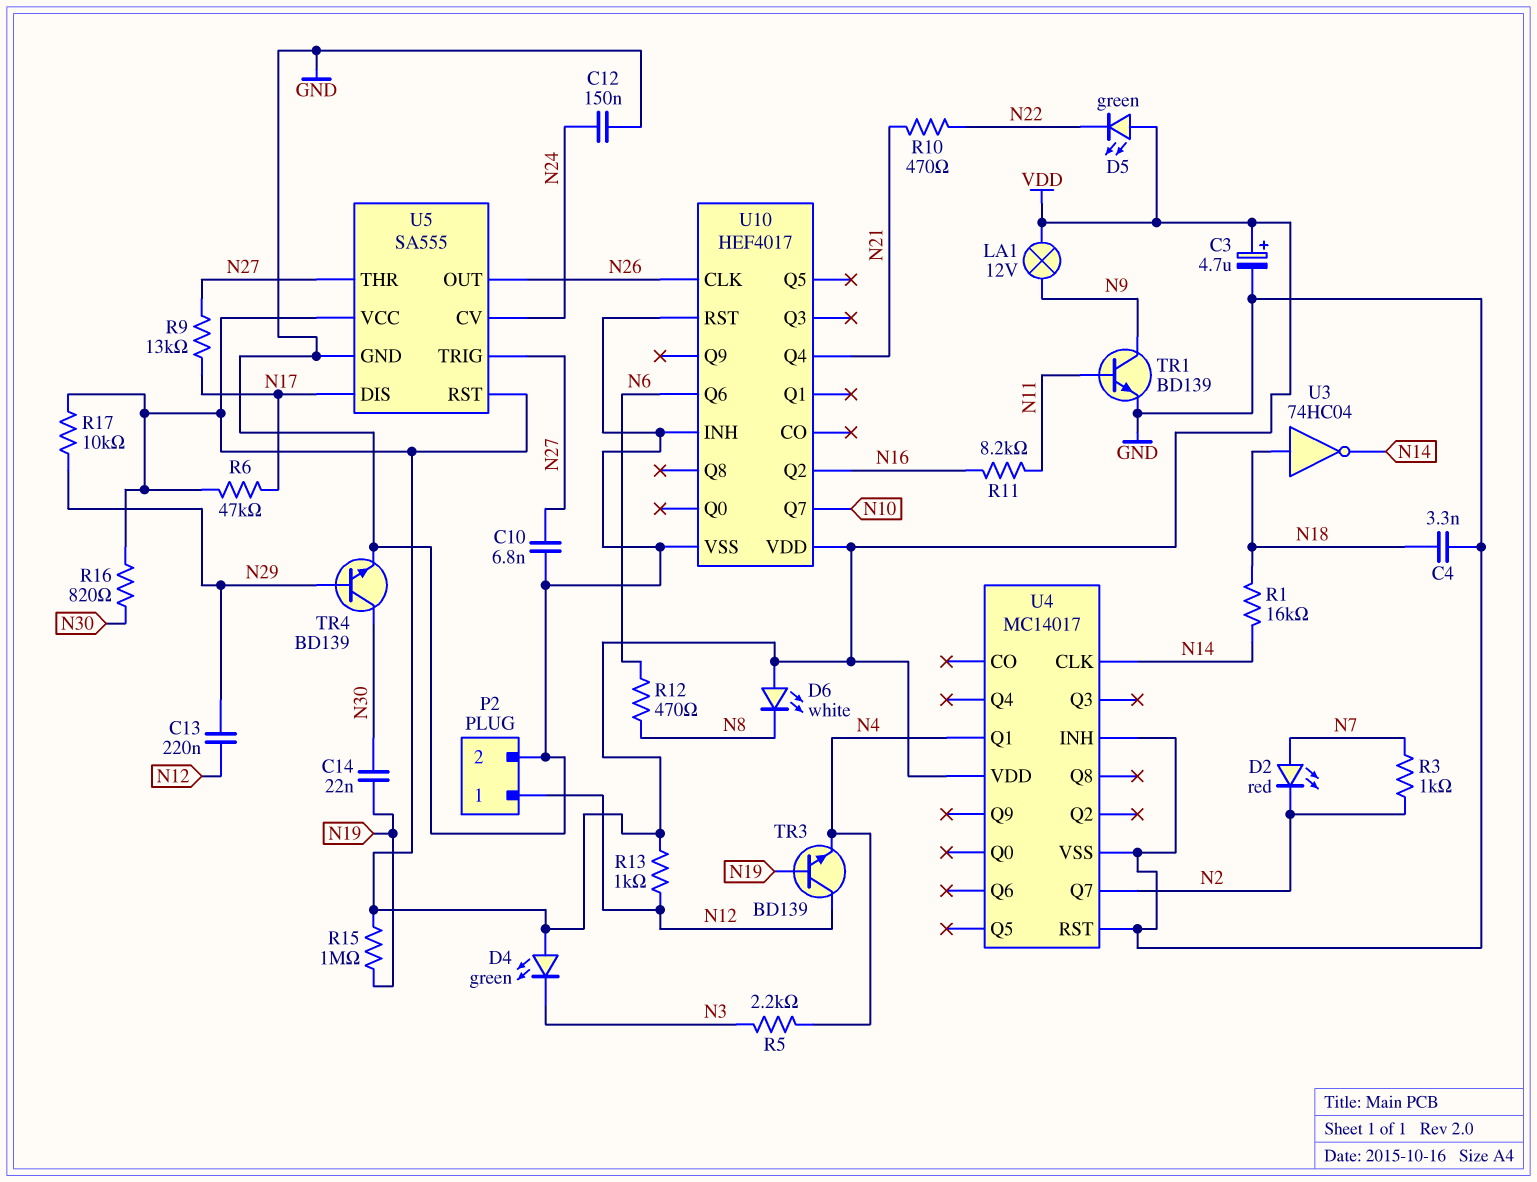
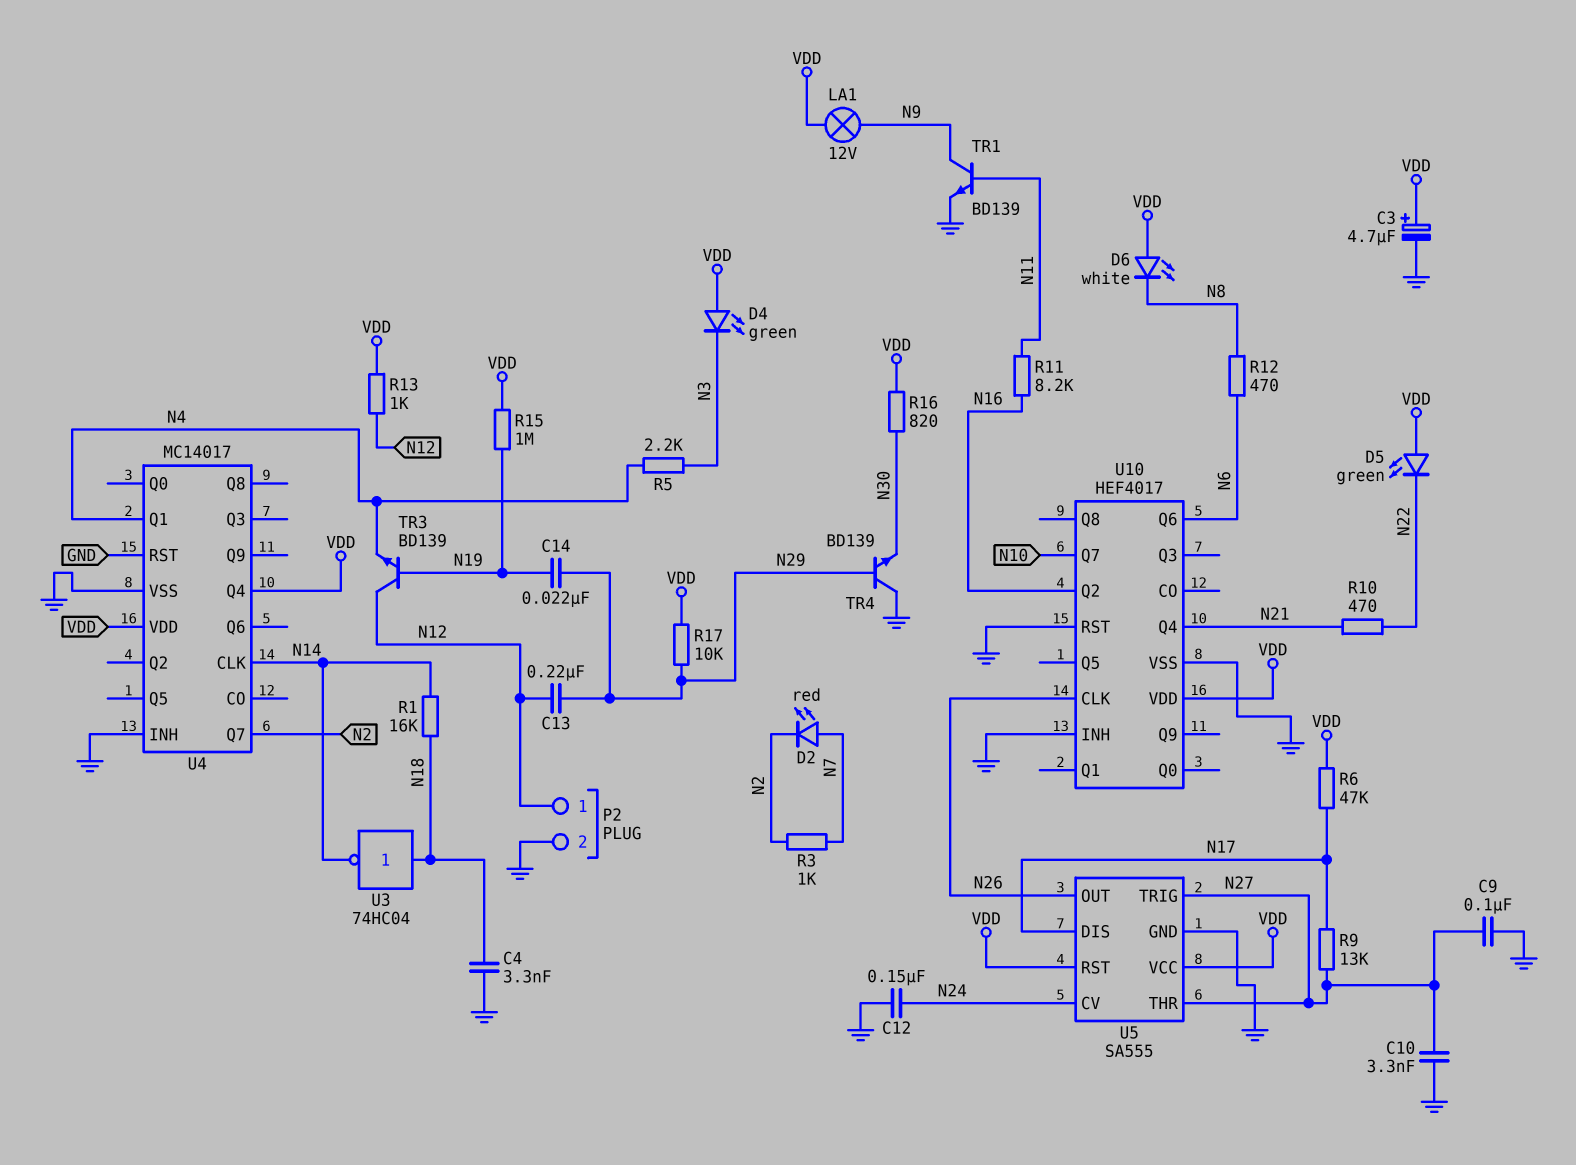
C9: none -> 100nF (GND, N27)
C10: 6.8nF (GND, N27) -> 3.3nF (GND, N27)
C14: 22nF (N19, N30) -> 22nF (N19, N29)
TR4: NPN BD139 (B N29, C N30, E GND) -> NPN BD139 (B N29, C GND, E N30)
U4 pin Q4: none -> VDD

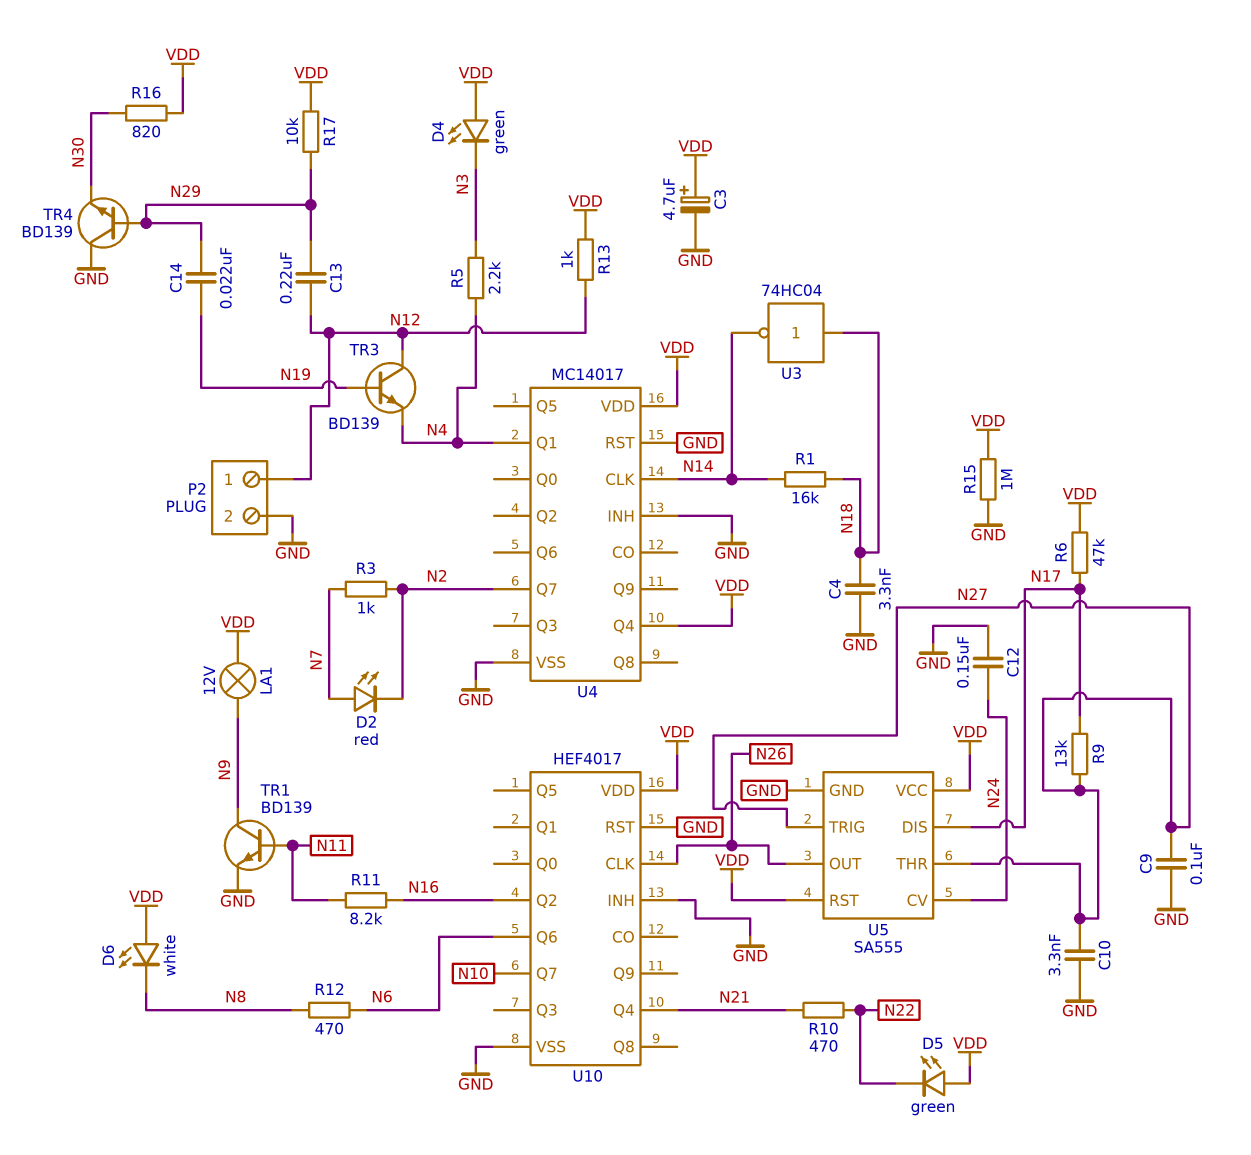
R15: 1M (N19, VDD) -> 1M (GND, VDD)

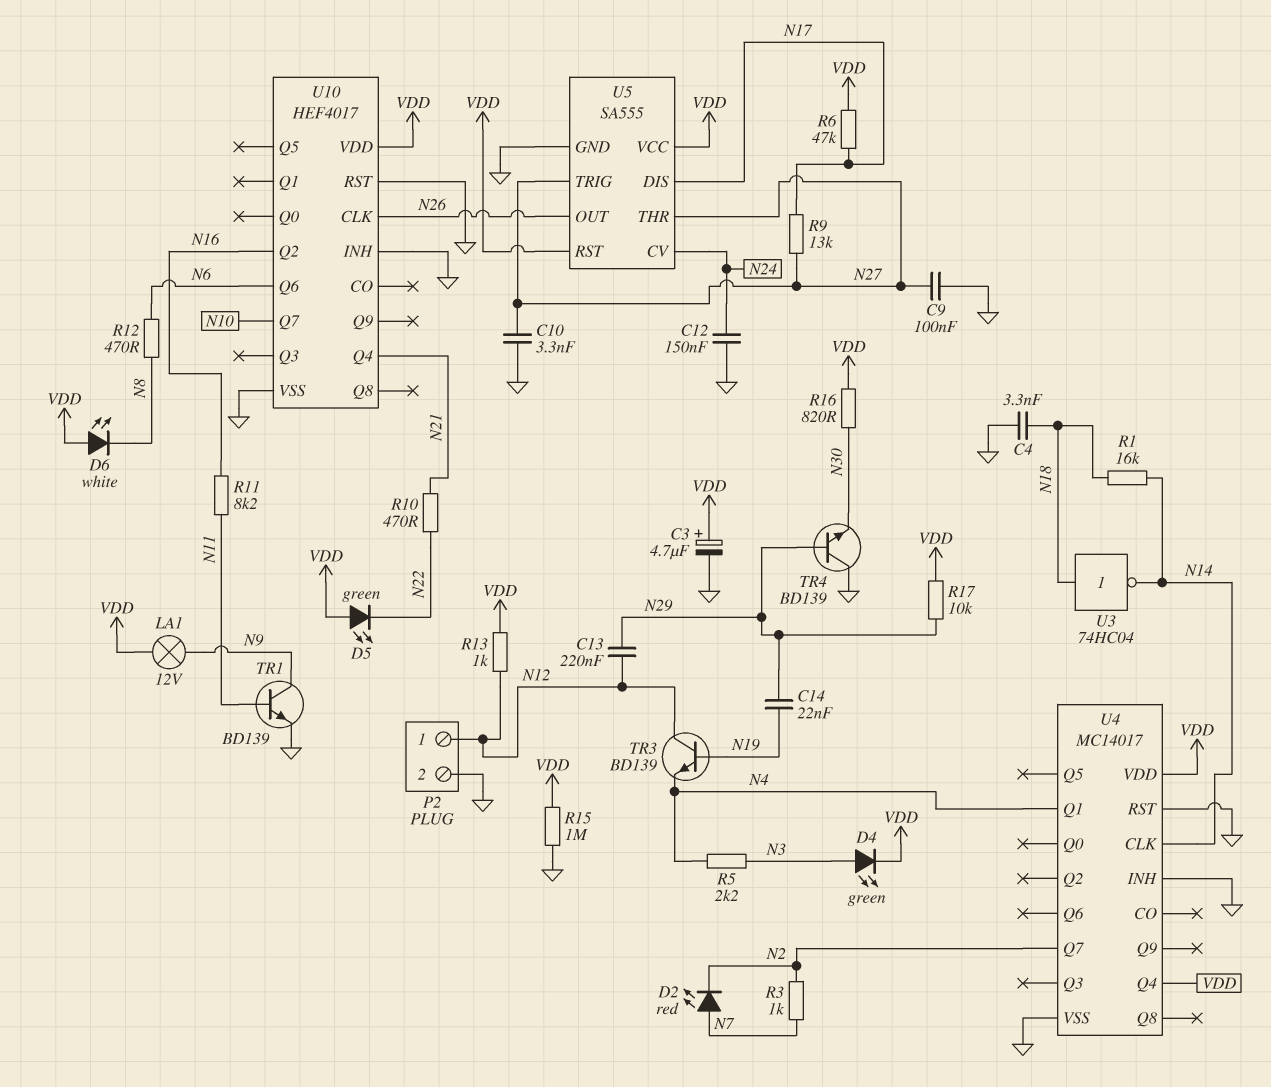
D4: LED green (A VDD, K N3) -> LED green (A N3, K VDD)

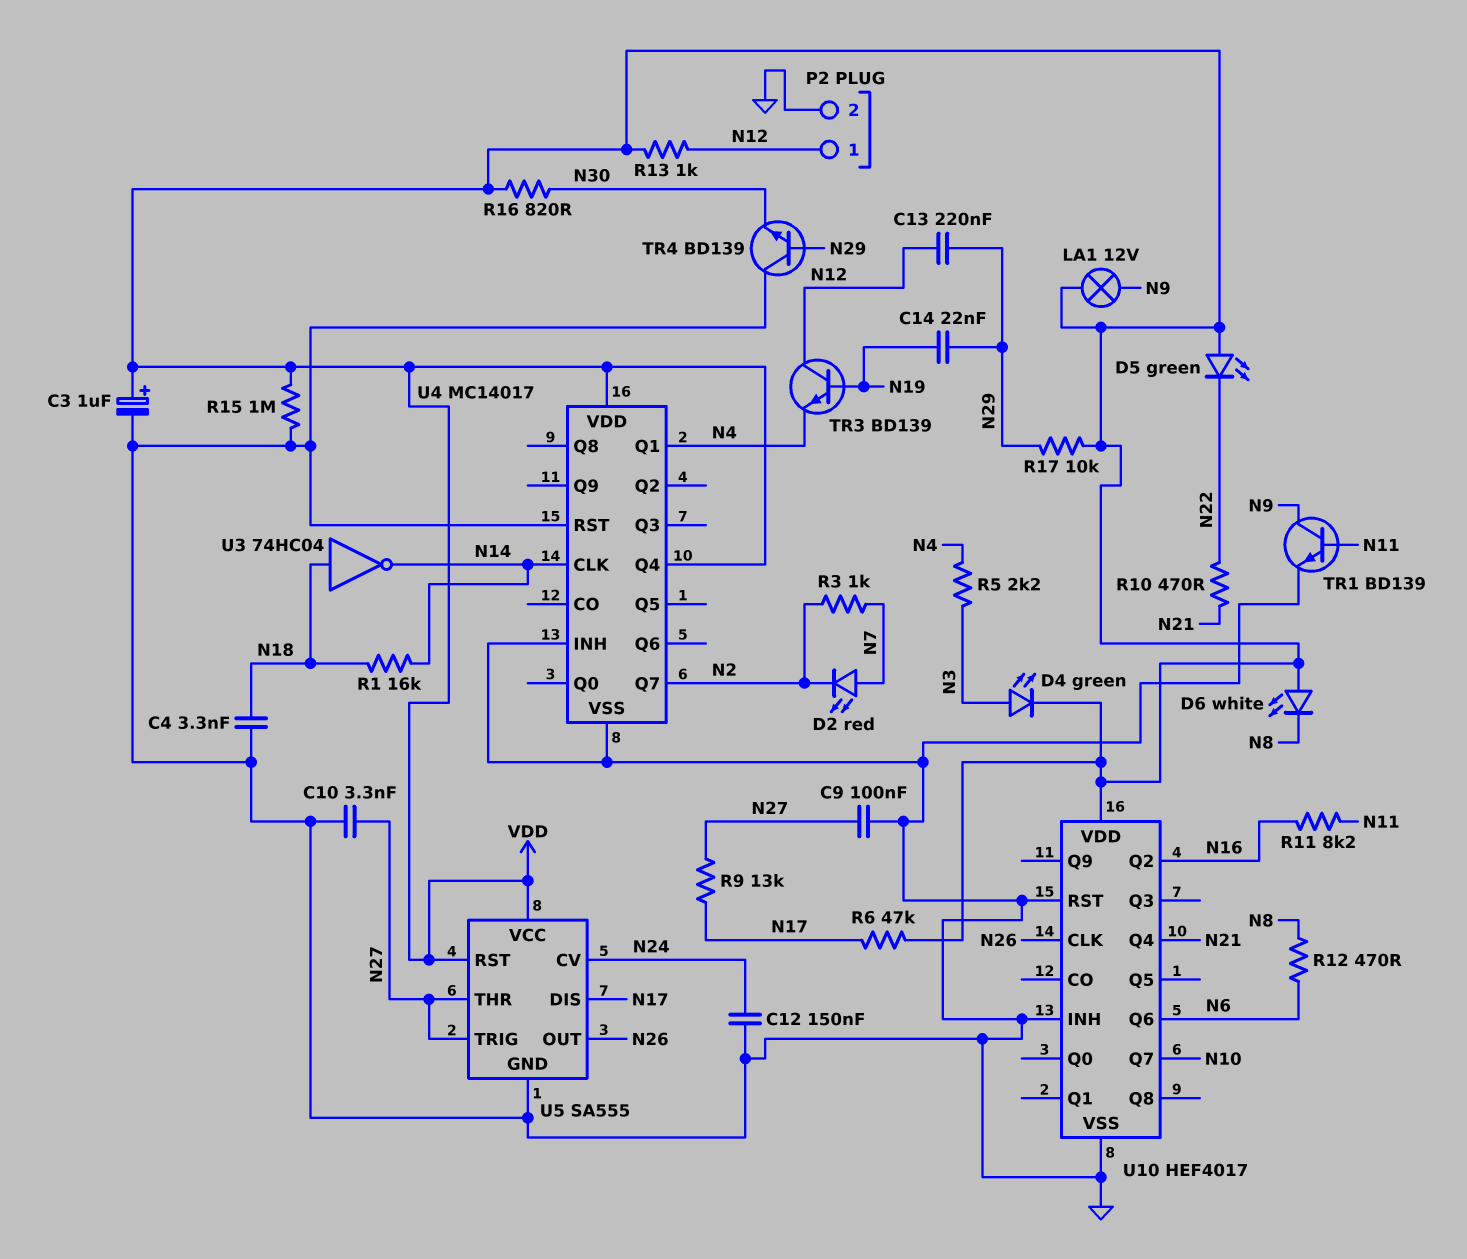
C3: 4.7uF (plus VDD, minus GND) -> 1uF (plus VDD, minus GND)

